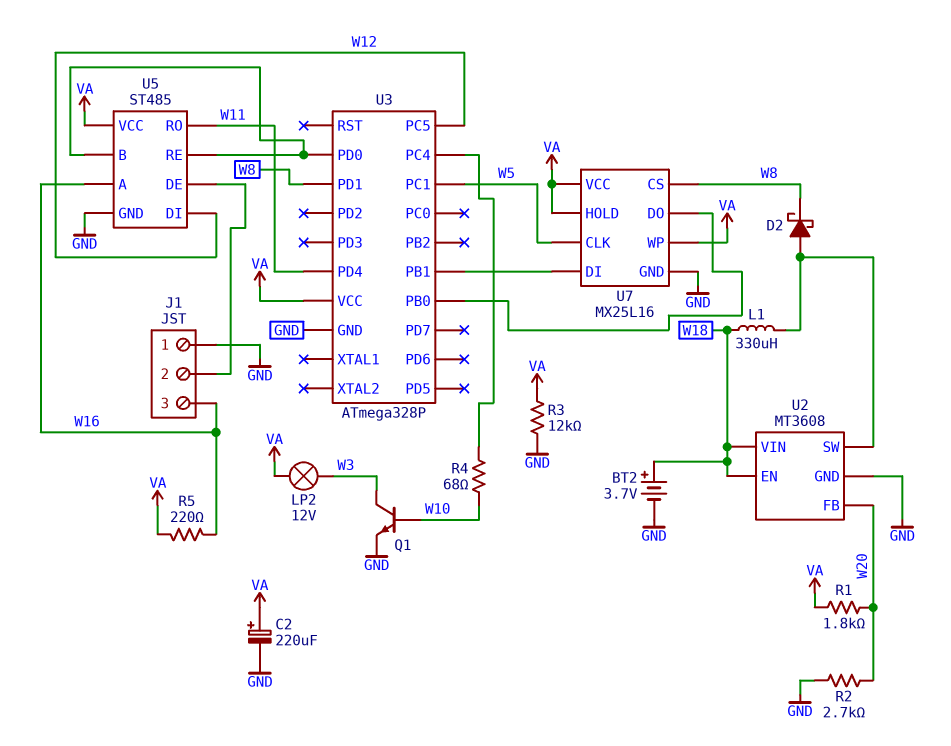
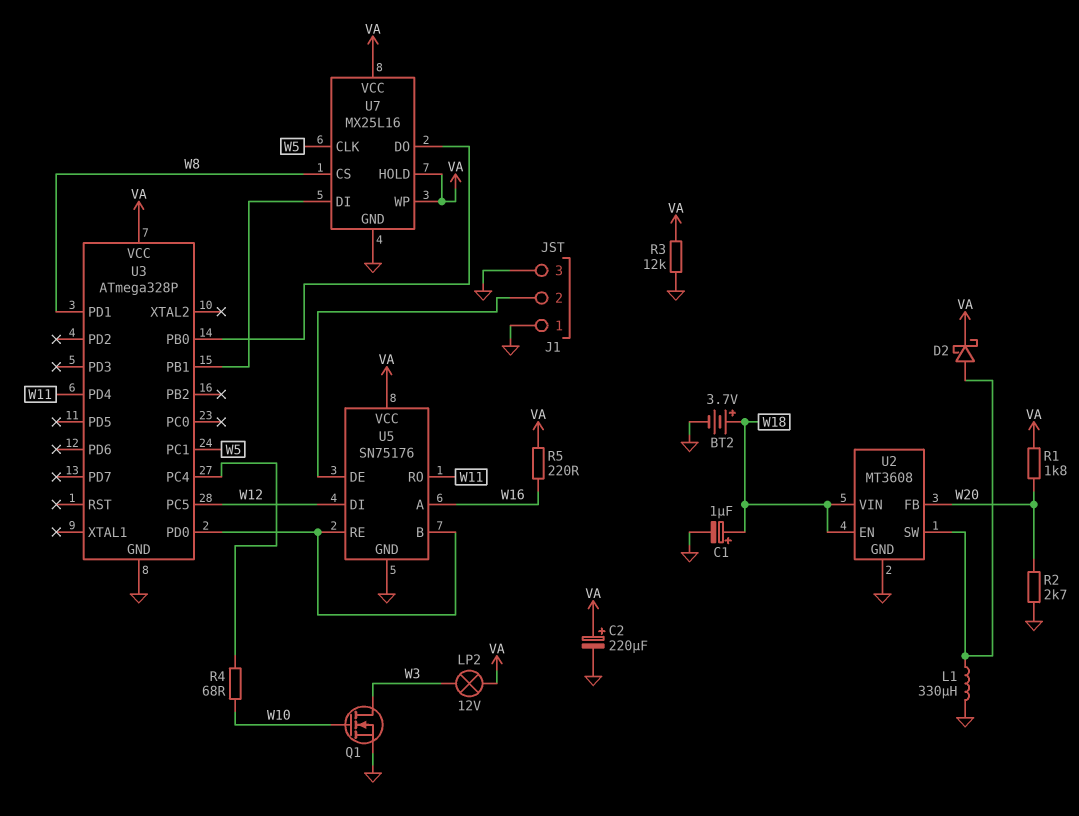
C1: none -> 1uF (plus W18, minus GND)
D2: schottky (A U2/SW, K W8) -> schottky (A U2/SW, K VA)
J1 pin 3: W16 -> GND
L1: 330uH (U2/SW, W18) -> 330uH (GND, U2/SW)
Q1: NPN (B W10, C W3, E GND) -> NMOS (G W10, D W3, S GND)
U5: ST485 -> SN75176

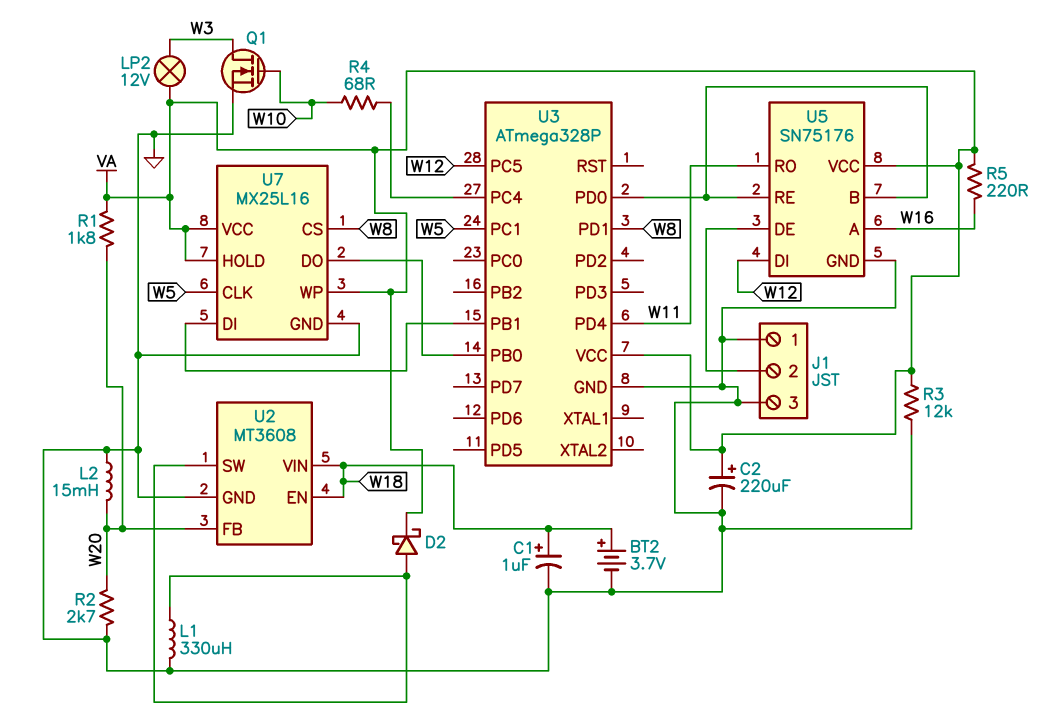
L2: none -> 15mH (GND, W20)

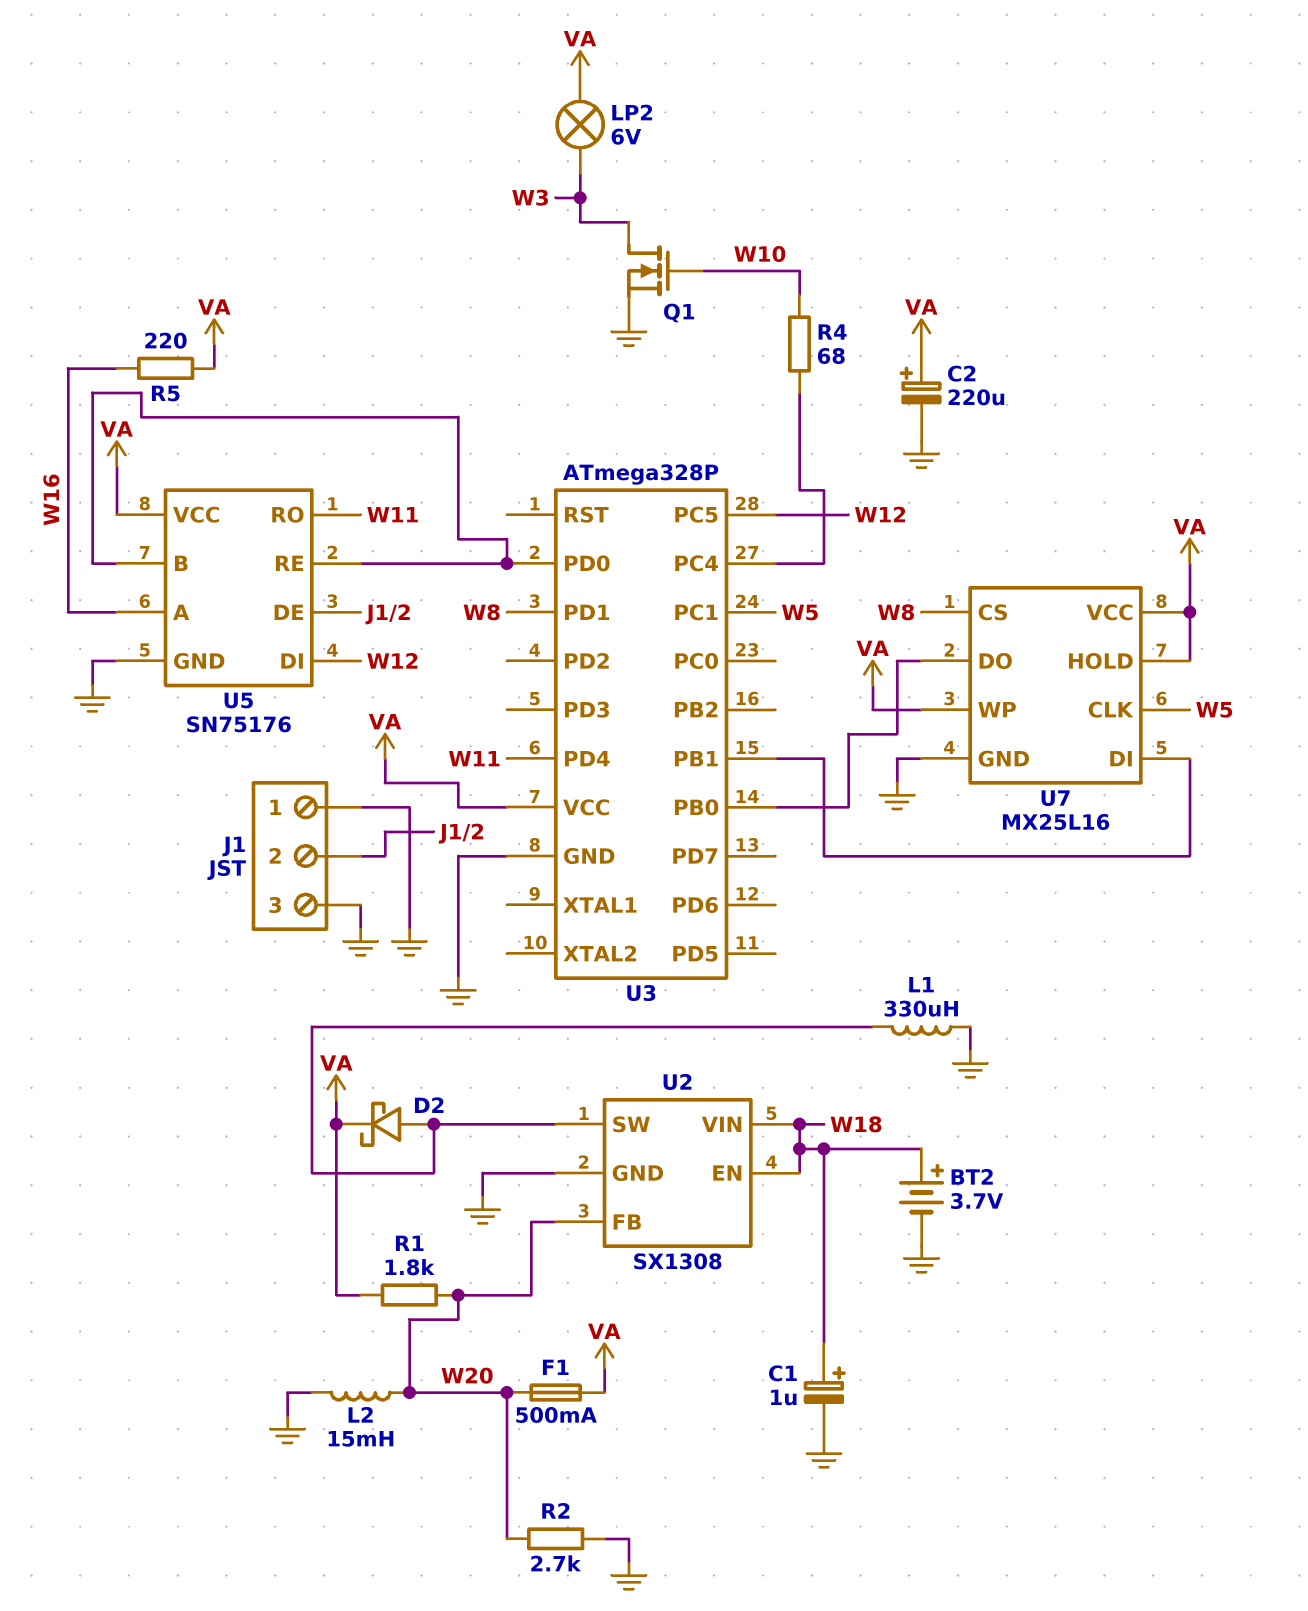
F1: none -> 500mA (VA, W20)
LP2: lamp 12V (VA, W3) -> lamp 6V (VA, W3)
R3: 12k (GND, VA) -> none
U2: MT3608 -> SX1308

